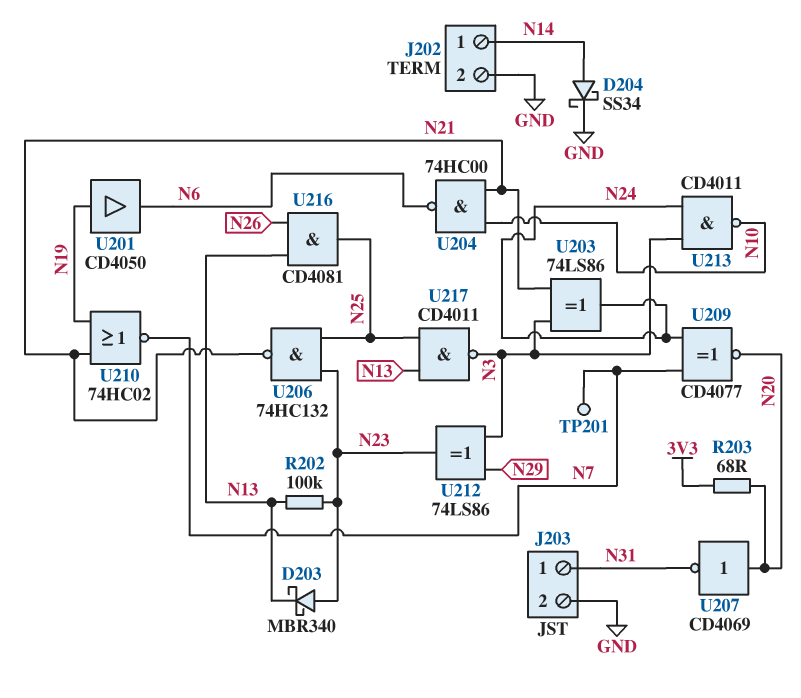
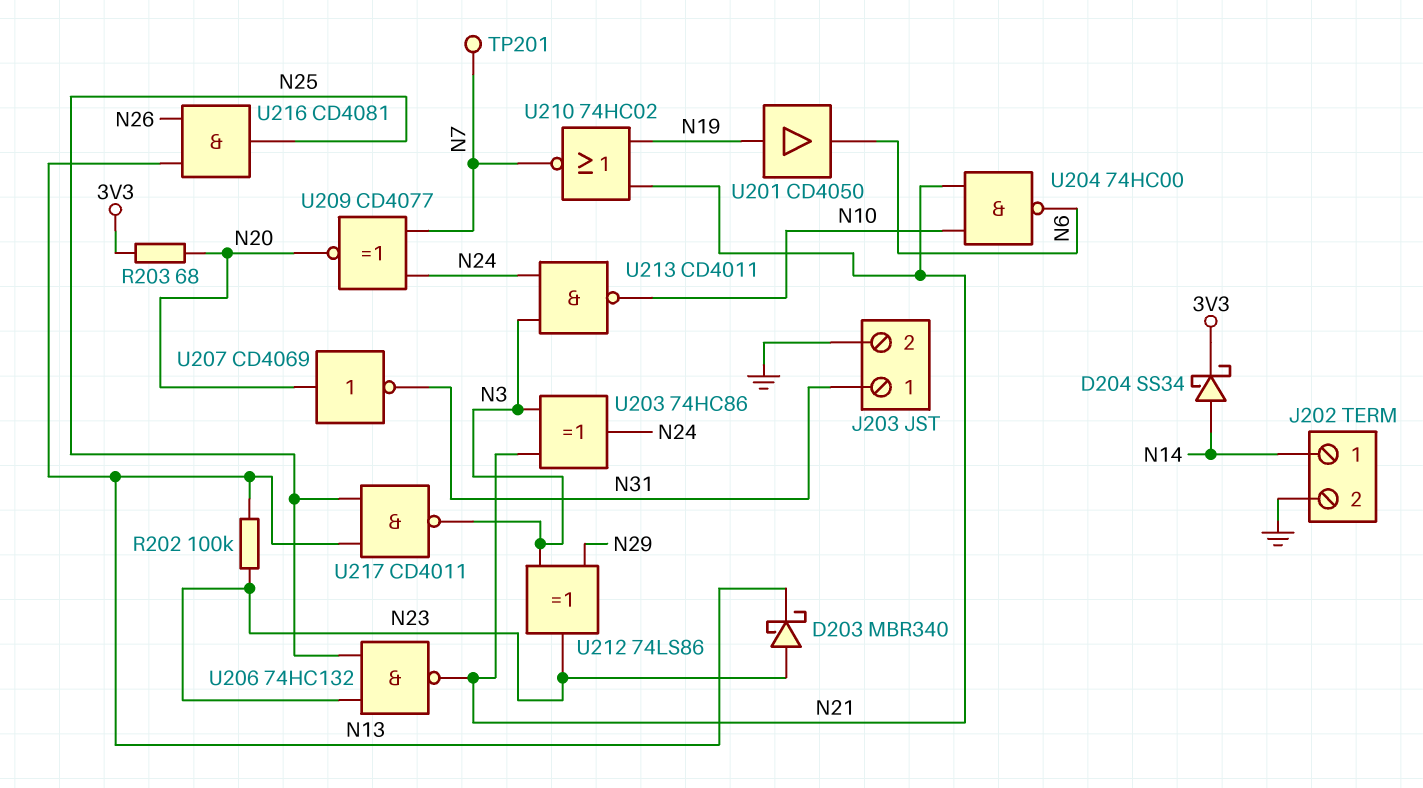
D204: schottky SS34 (A N14, K GND) -> schottky SS34 (A N14, K 3V3)
U203: XOR 74LS86 (in N3, in N21, out N24) -> XOR 74HC86 (in N3, in N21, out N24)

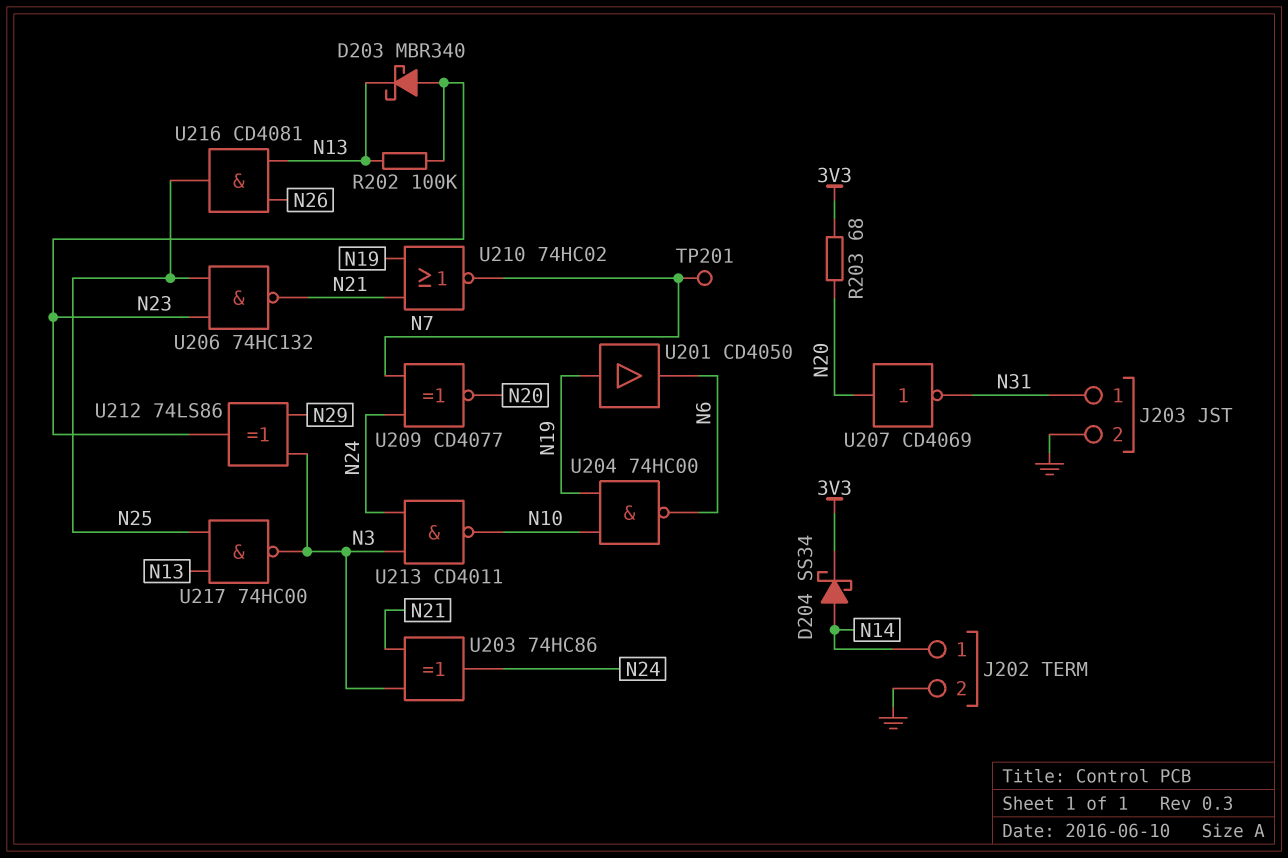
U204: NAND 74HC00 (in N10, in N21, out N6) -> NAND 74HC00 (in N10, in N19, out N6)
U217: NAND CD4011 (in N13, in N25, out N3) -> NAND 74HC00 (in N13, in N25, out N3)

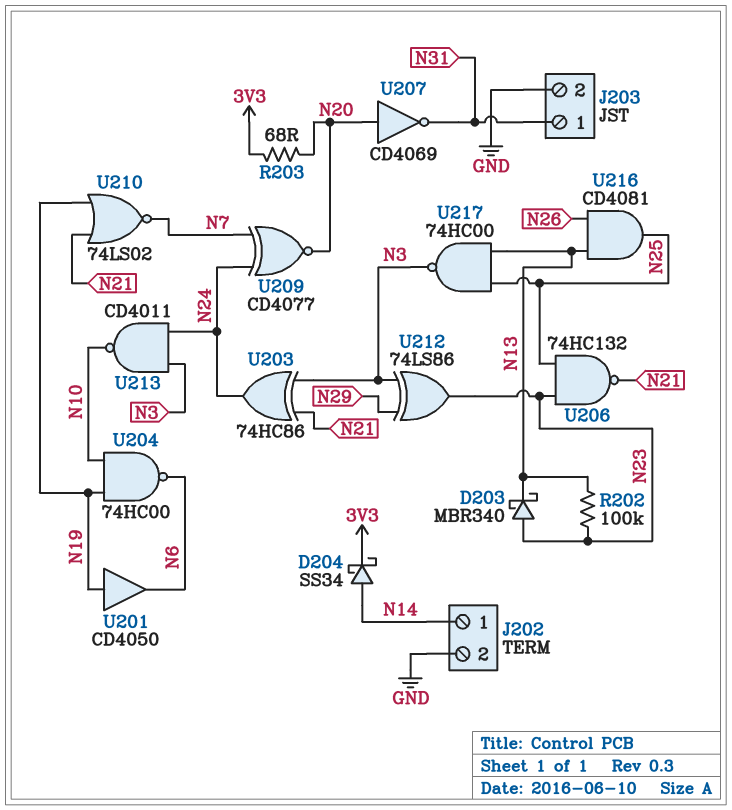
TP201: test point (N7) -> none
U210: NOR 74HC02 (in N19, in N21, out N7) -> NOR 74LS02 (in N19, in N21, out N7)

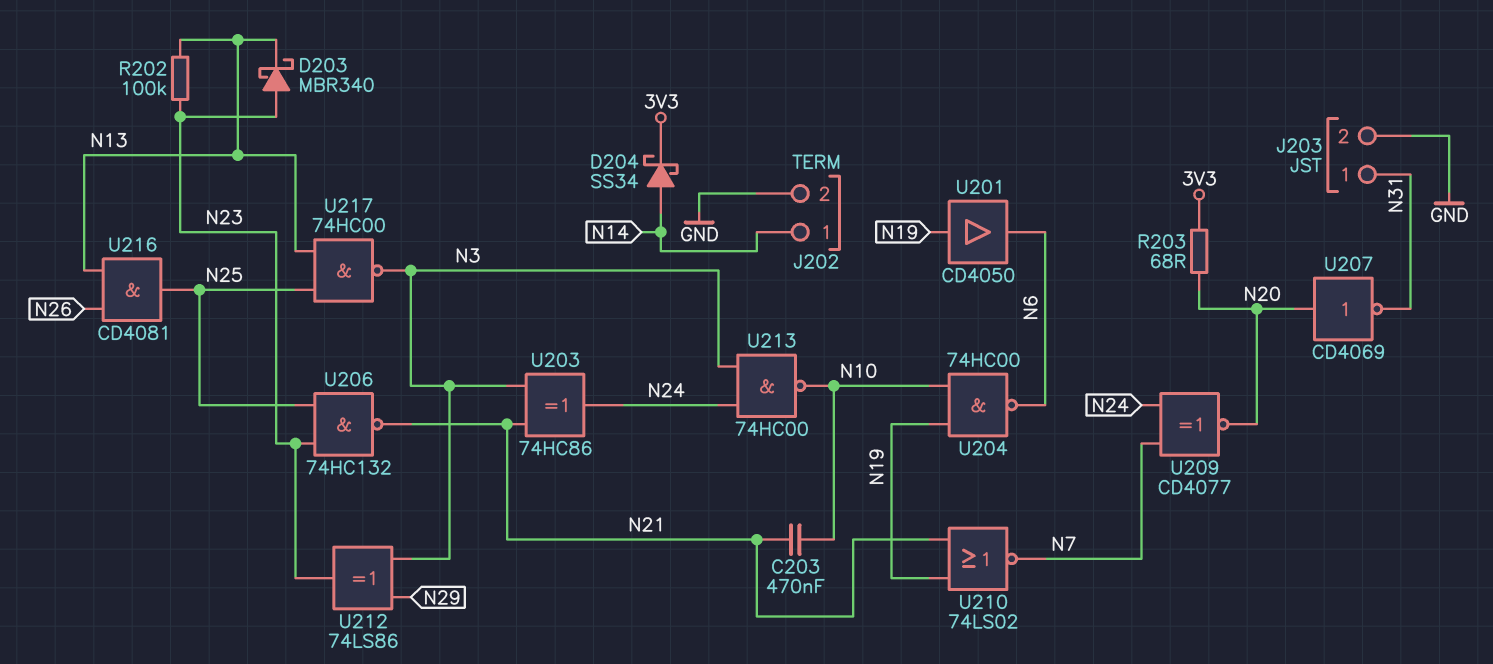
C203: none -> 470nF (N10, N21)
U213: NAND CD4011 (in N3, in N24, out N10) -> NAND 74HC00 (in N3, in N24, out N10)

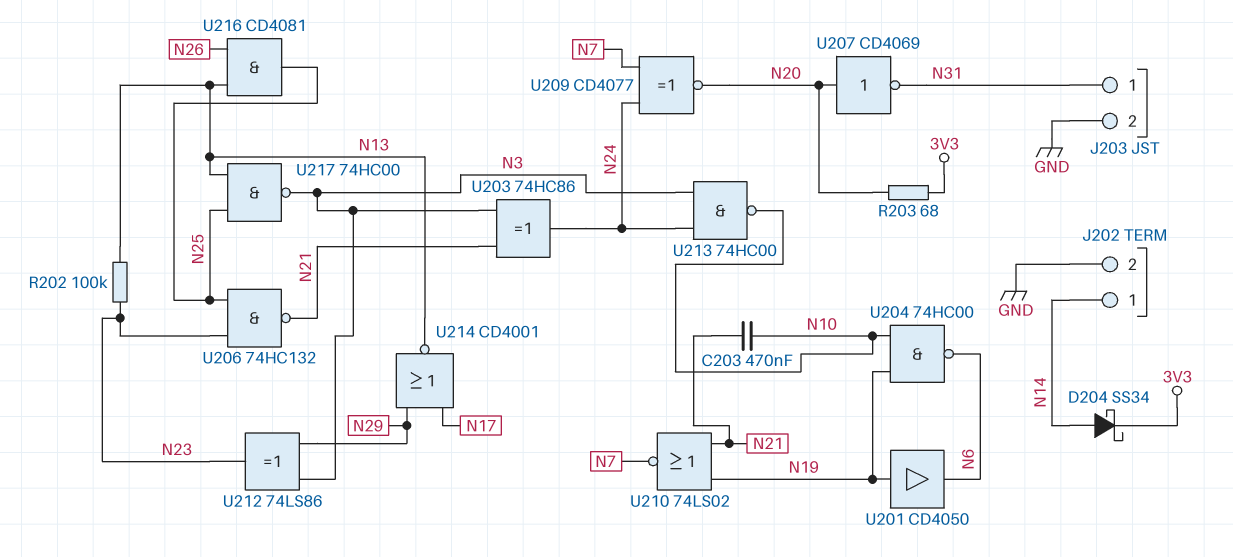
D203: schottky MBR340 (A N23, K N13) -> none
U214: none -> NOR CD4001 (in N17, in N29, out N13)

